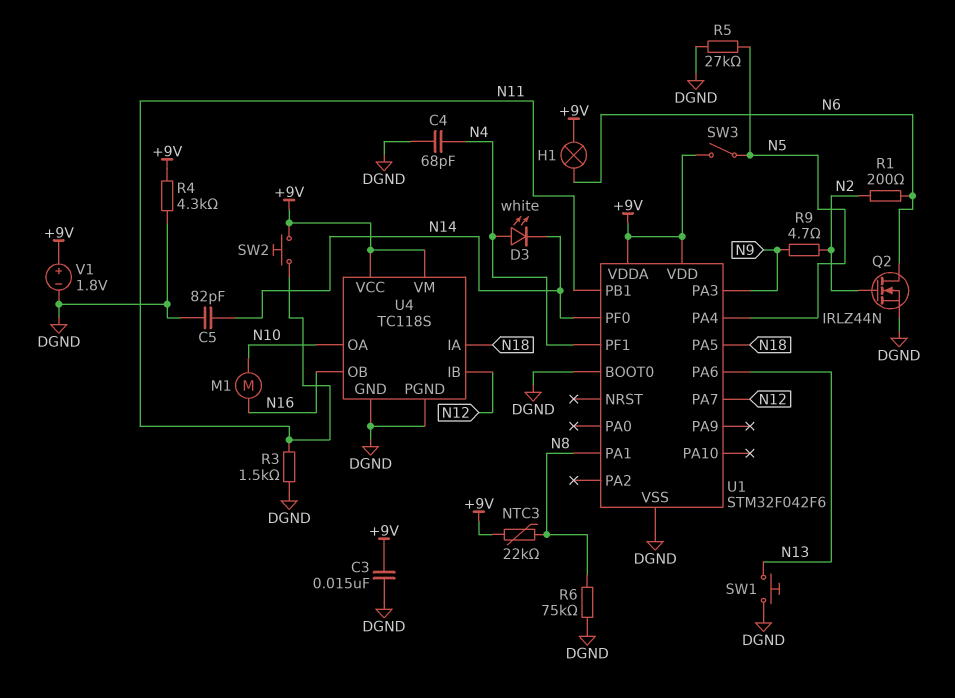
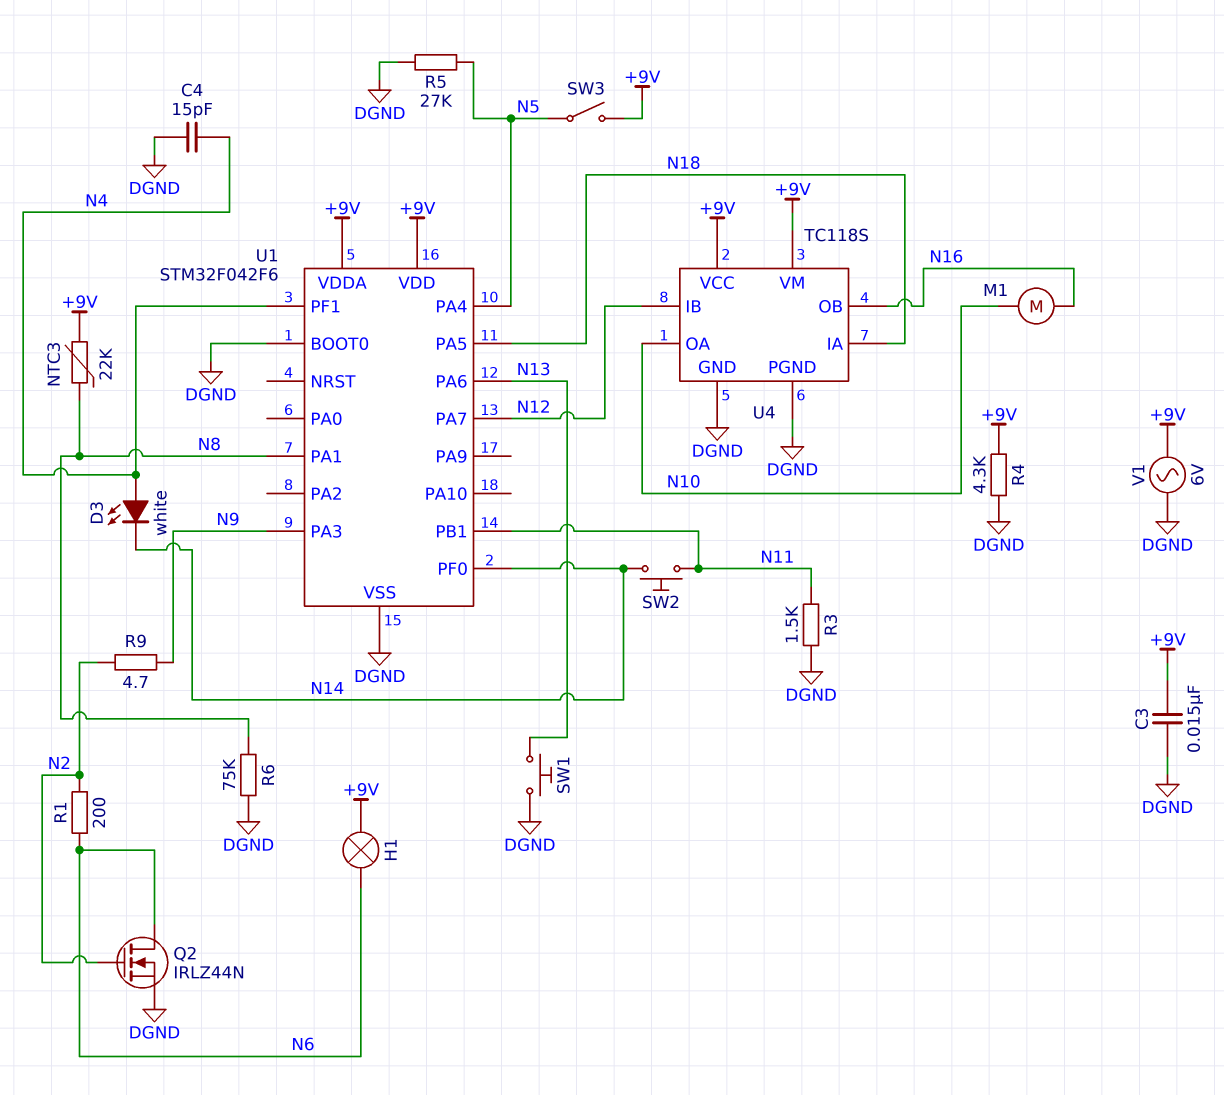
C4: 68pF (DGND, N4) -> 15pF (DGND, N4)
C5: 82pF (DGND, N14) -> none
SW2: button (+9V, N11) -> button (N11, N14)
V1: 1.8V (plus +9V, minus DGND) -> AC 6V (+9V, DGND)

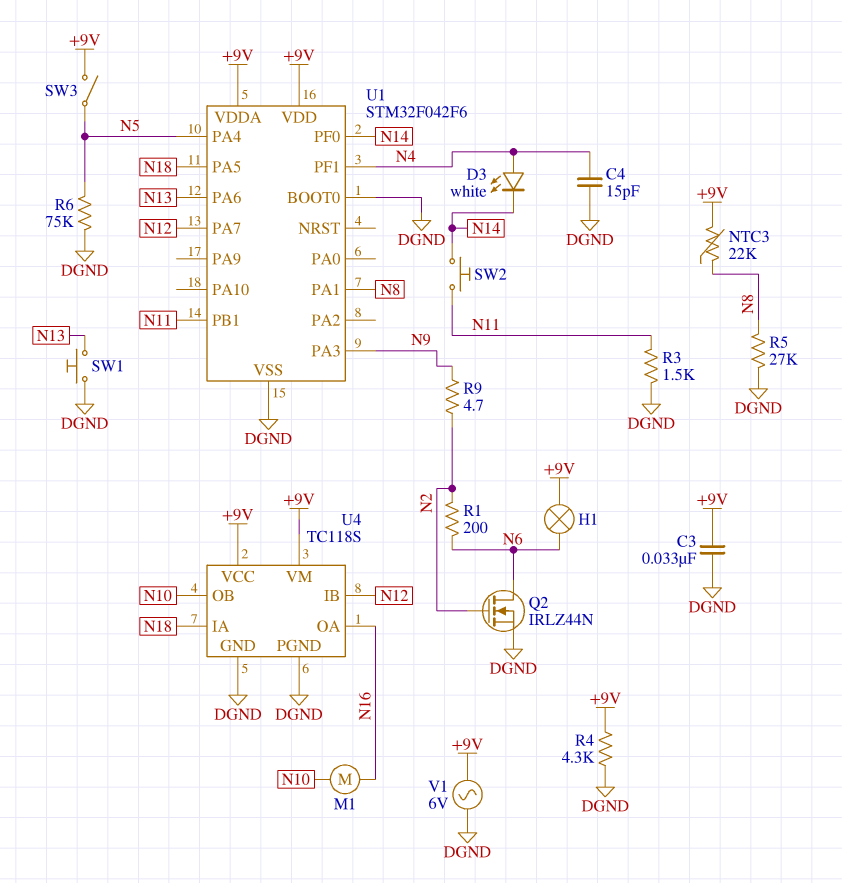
C3: 15nF (+9V, DGND) -> 33nF (+9V, DGND)
R5: 27k (DGND, N5) -> 27k (DGND, N8)
R6: 75k (DGND, N8) -> 75k (DGND, N5)
U4 pin OA: N10 -> N16
U4 pin OB: N16 -> N10

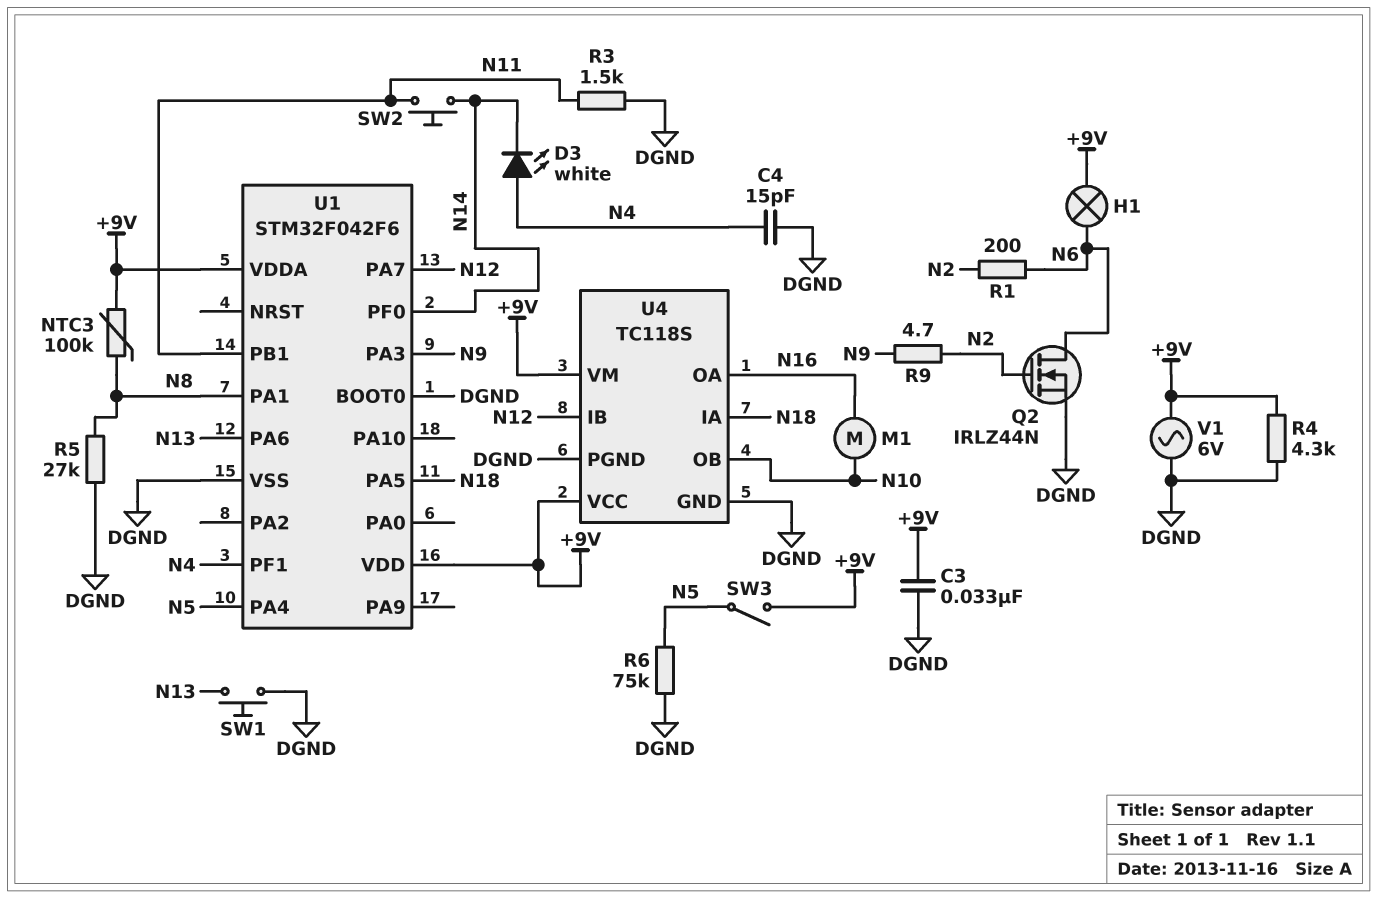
NTC3: 22k (+9V, N8) -> 100k (+9V, N8)

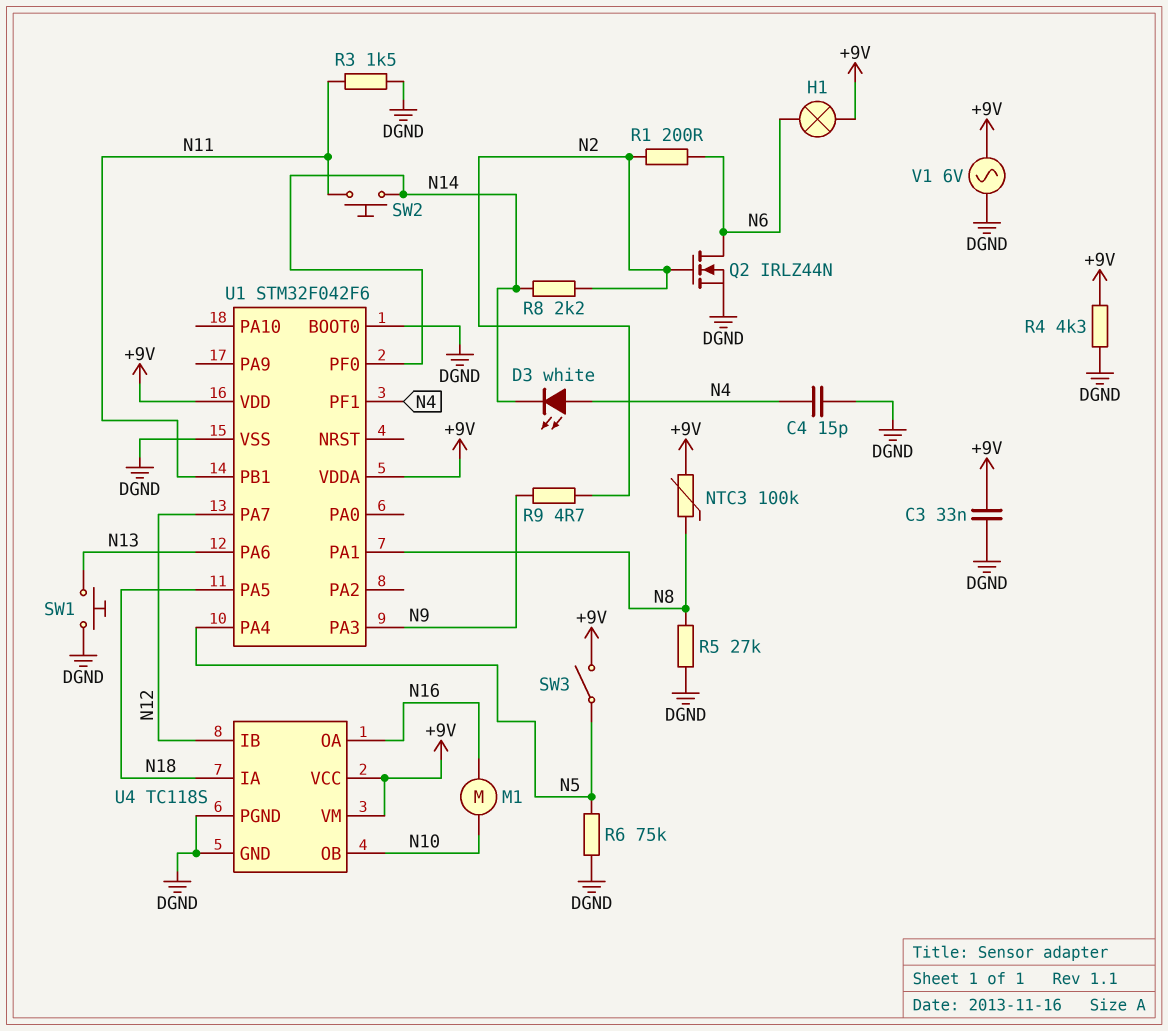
R8: none -> 2.2k (N2, N14)

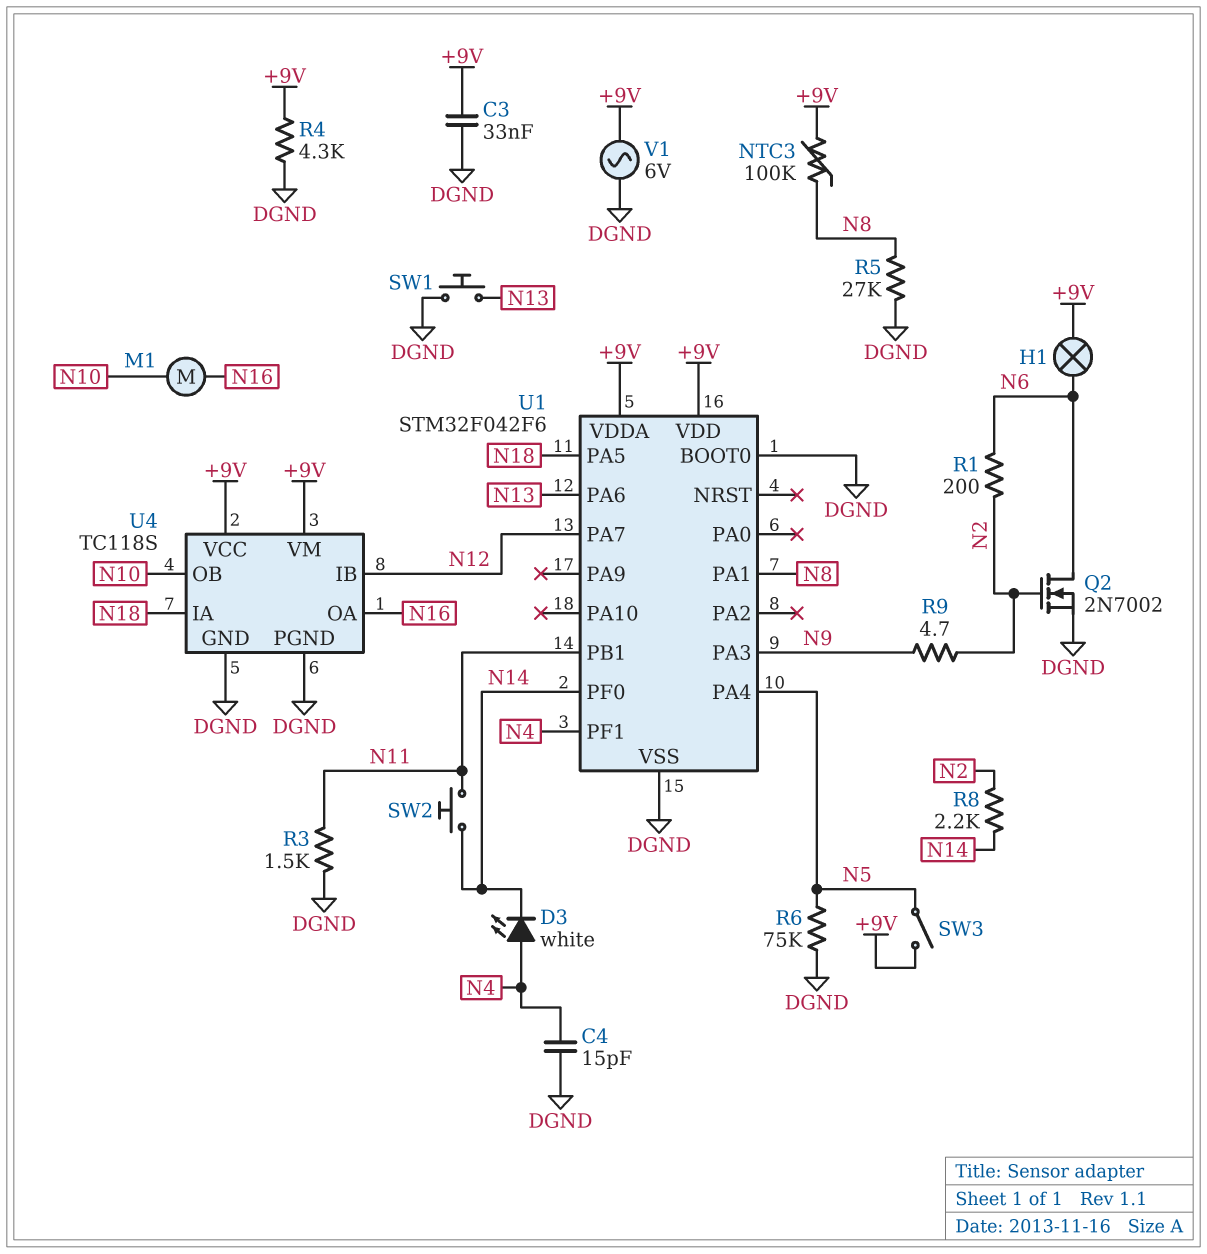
Q2: NMOS IRLZ44N (G N2, D N6, S DGND) -> NMOS 2N7002 (G N2, D N6, S DGND)

